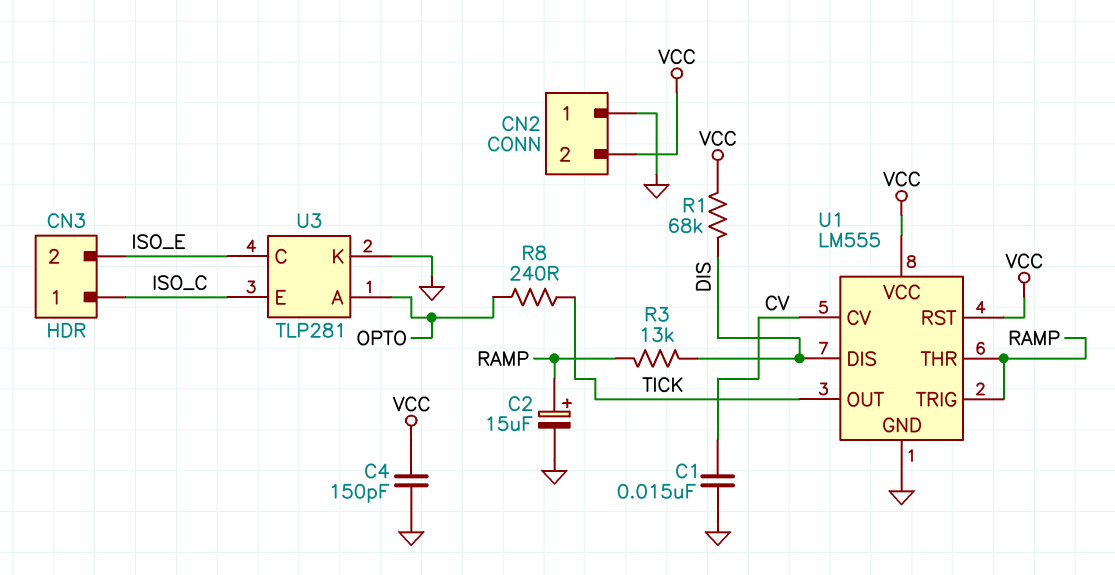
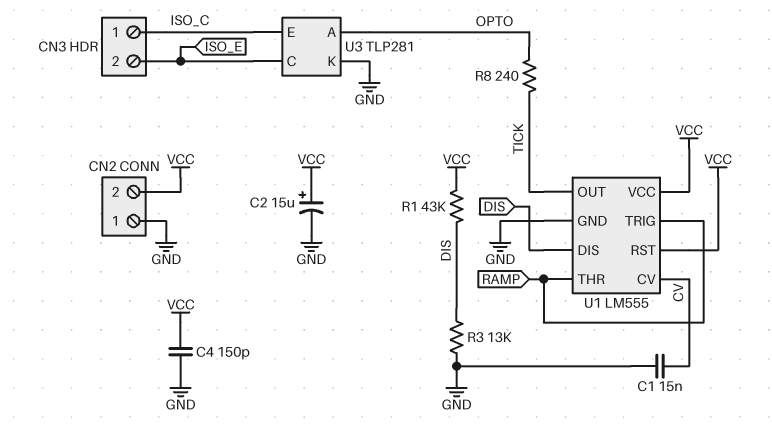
C2: 15uF (plus RAMP, minus GND) -> 15uF (plus VCC, minus GND)
R1: 68k (DIS, VCC) -> 43k (DIS, VCC)
R3: 13k (DIS, RAMP) -> 13k (DIS, GND)

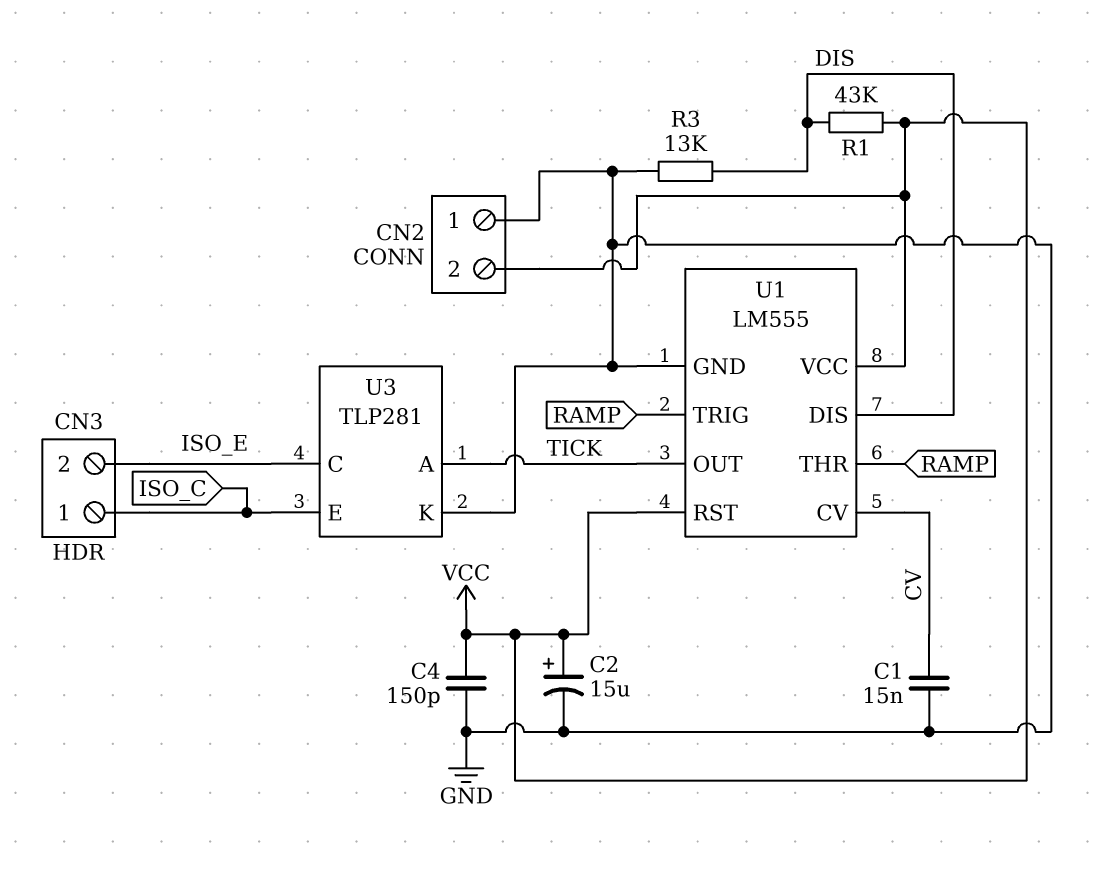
R8: 240 (OPTO, TICK) -> none
U3 pin A: OPTO -> TICK

